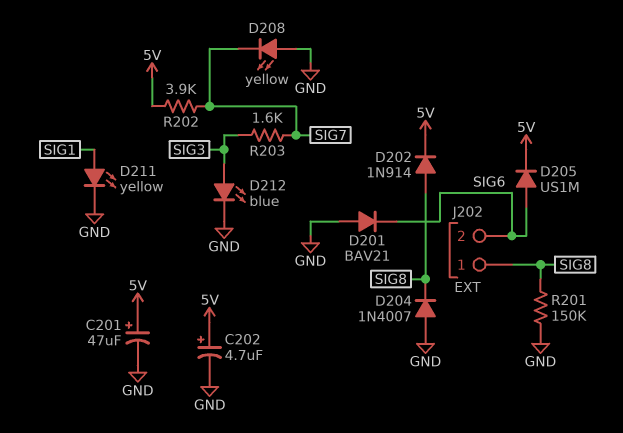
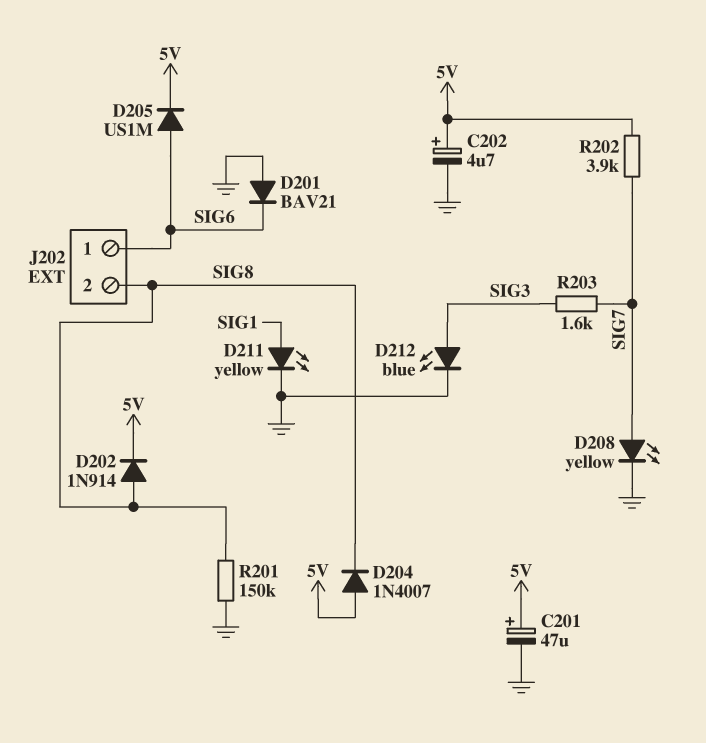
D204: diode 1N4007 (A GND, K SIG8) -> diode 1N4007 (A 5V, K SIG8)
D208: LED yellow (A GND, K SIG7) -> LED yellow (A SIG7, K GND)
J202 pin 1: SIG8 -> SIG6
J202 pin 2: SIG6 -> SIG8

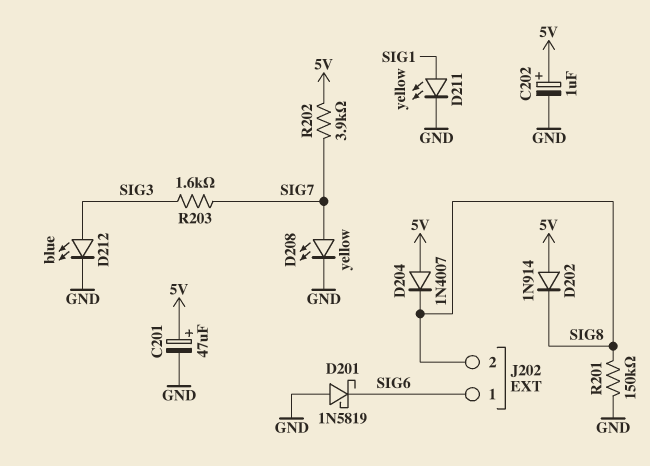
C202: 4.7uF (plus 5V, minus GND) -> 1uF (plus 5V, minus GND)
D201: diode BAV21 (A GND, K SIG6) -> schottky 1N5819 (A GND, K SIG6)
D202: diode 1N914 (A SIG8, K 5V) -> diode 1N914 (A 5V, K SIG8)
D205: diode US1M (A SIG6, K 5V) -> none

